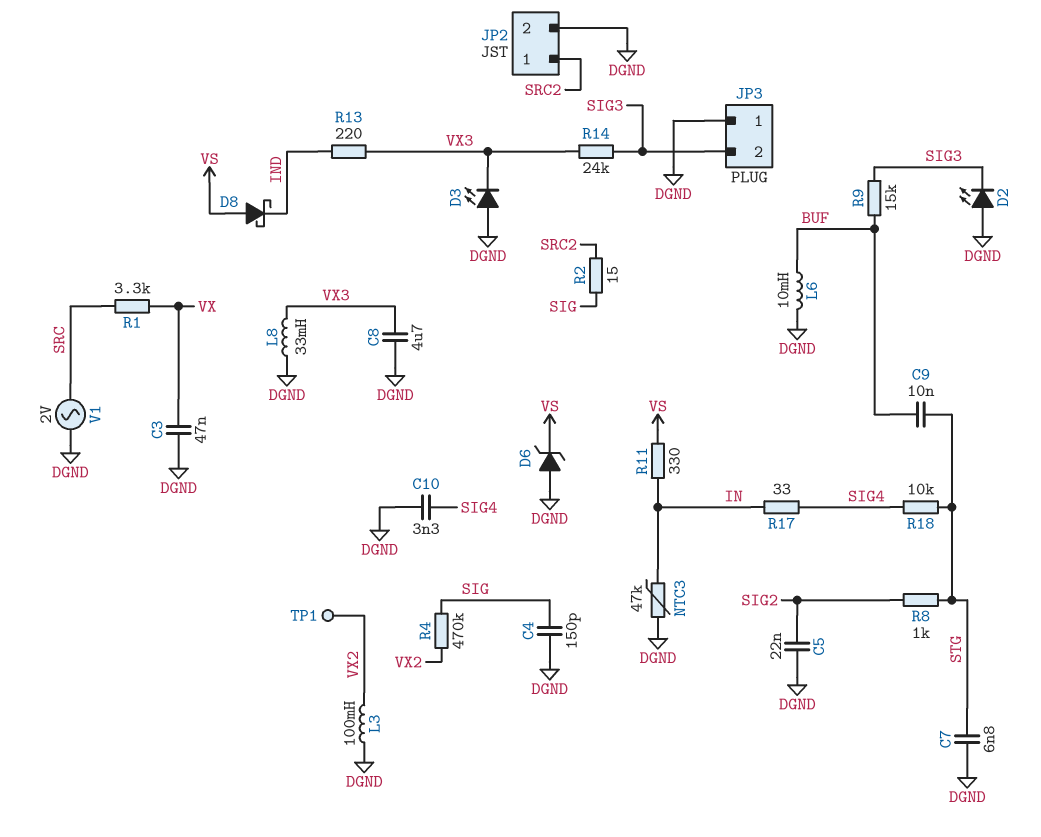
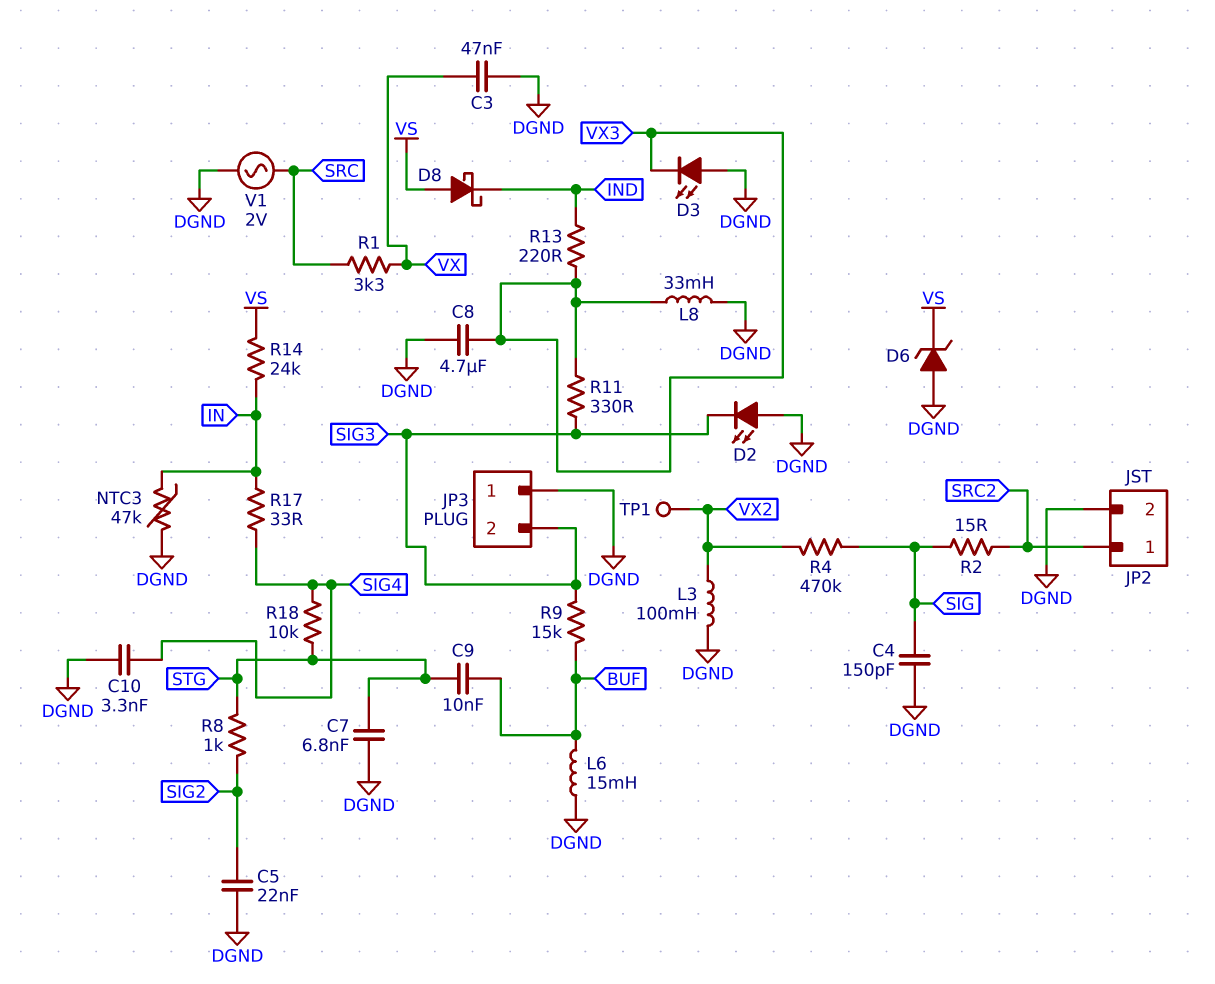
L6: 10mH (BUF, DGND) -> 15mH (BUF, DGND)
R11: 330 (IN, VS) -> 330 (SIG3, VX3)
R14: 24k (SIG3, VX3) -> 24k (IN, VS)

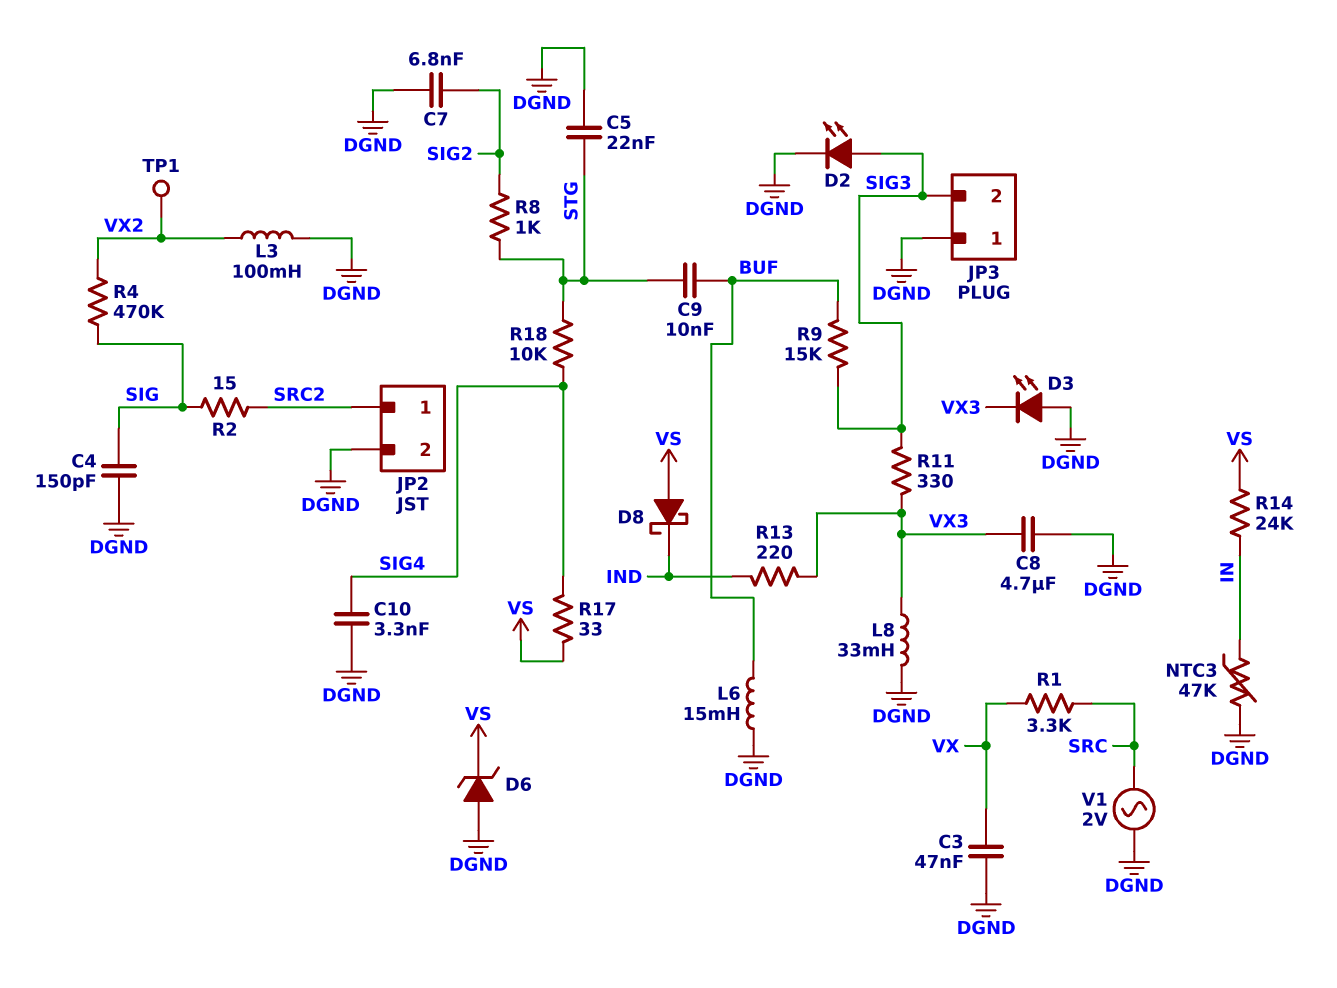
C5: 22nF (DGND, SIG2) -> 22nF (DGND, STG)
C7: 6.8nF (DGND, STG) -> 6.8nF (DGND, SIG2)
D2: LED (A DGND, K SIG3) -> LED (A SIG3, K DGND)
R17: 33 (IN, SIG4) -> 33 (SIG4, VS)

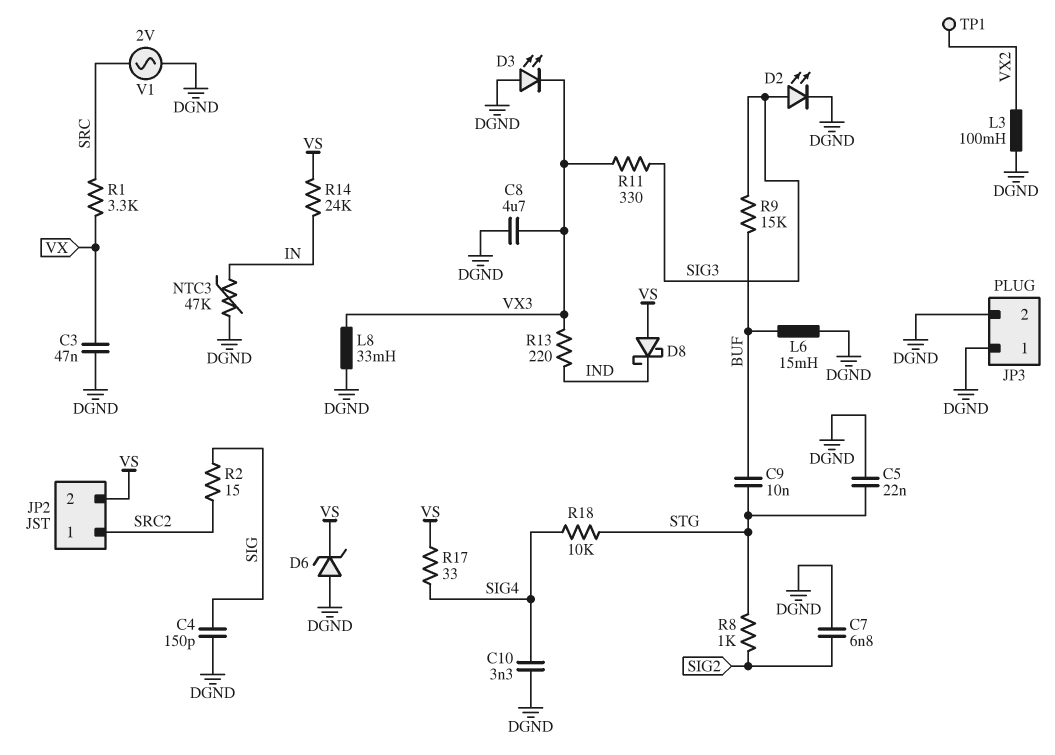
JP2 pin 2: DGND -> VS
JP3 pin 2: SIG3 -> DGND
R4: 470k (SIG, VX2) -> none

